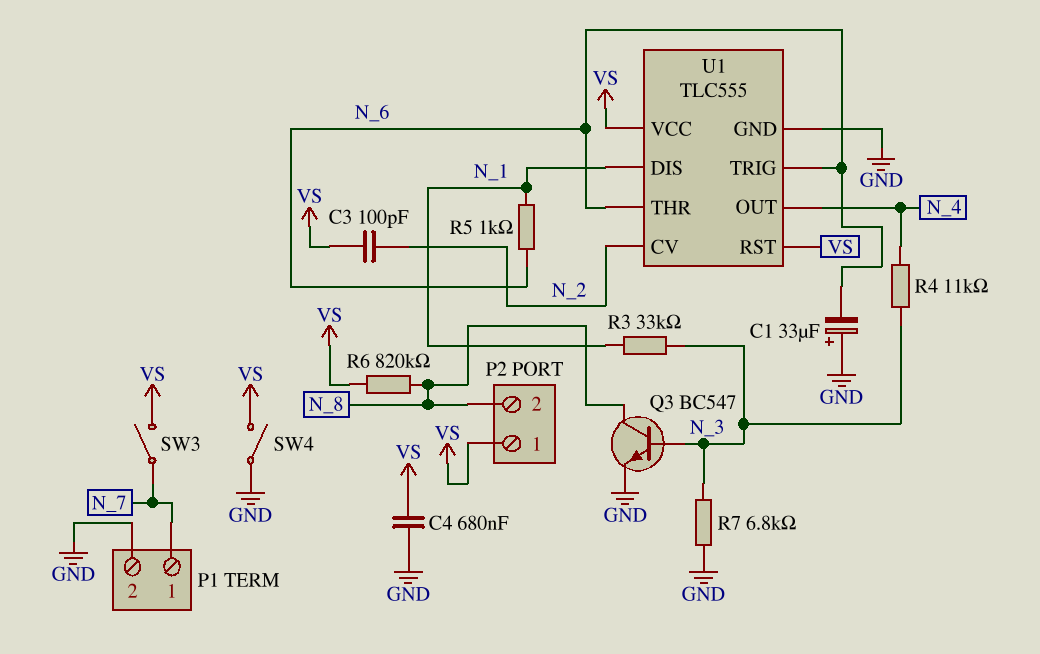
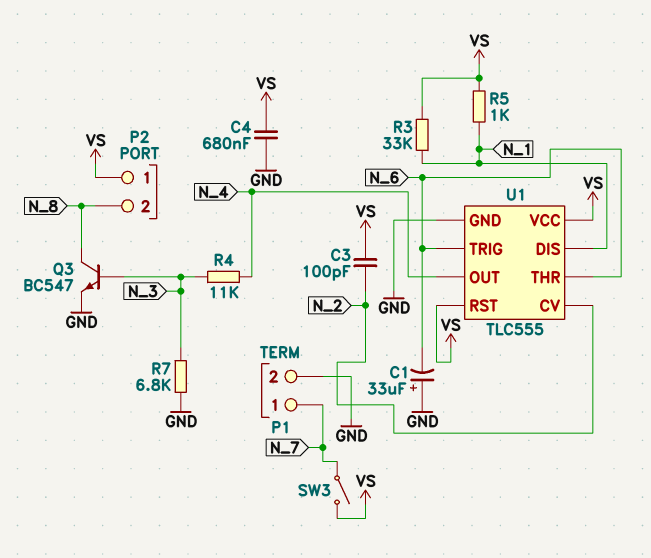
R3: 33k (N_1, N_3) -> 33k (N_1, VS)
R5: 1k (N_1, N_6) -> 1k (N_1, VS)
R6: 820k (N_8, VS) -> none
SW4: switch (GND, VS) -> none

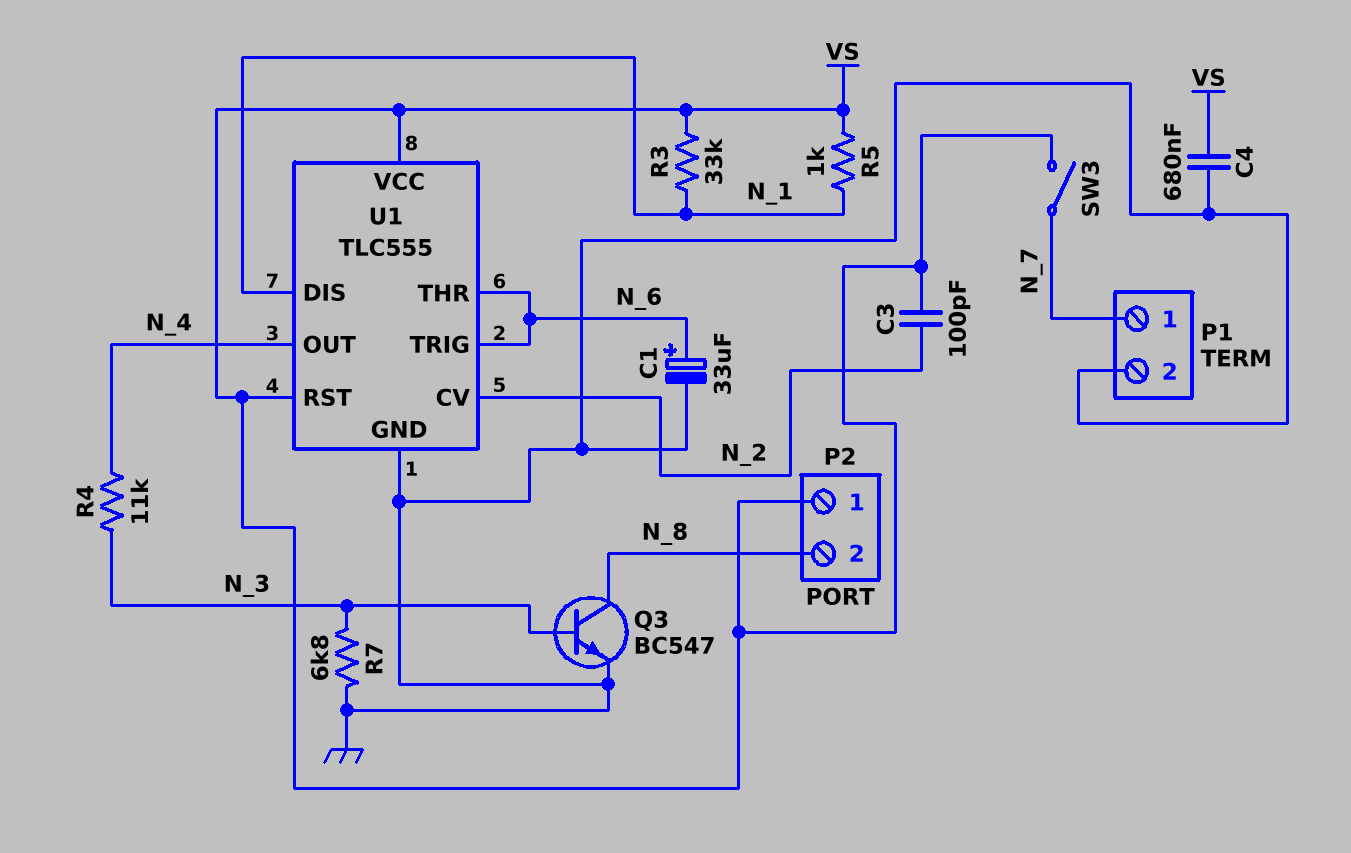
C1: 33uF (plus GND, minus N_6) -> 33uF (plus N_6, minus GND)

